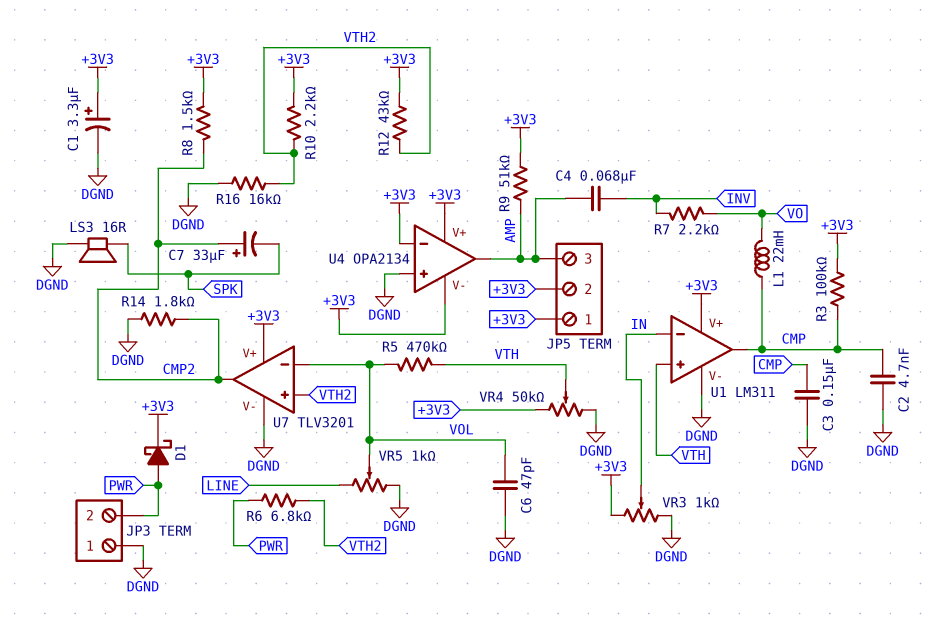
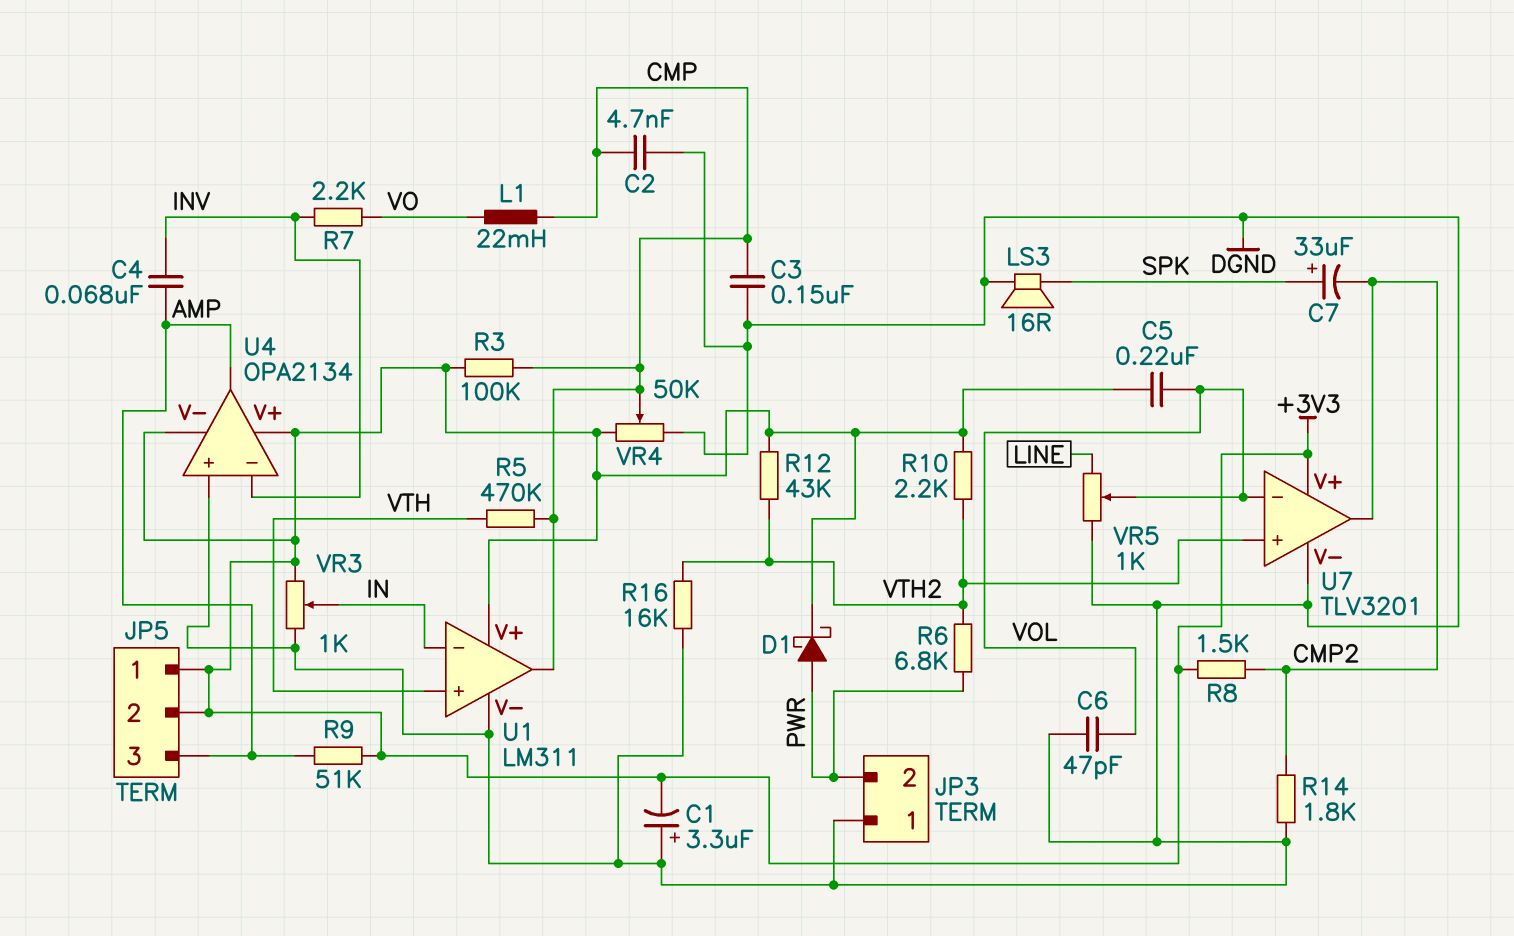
C1: 3.3uF (plus +3V3, minus DGND) -> 3.3uF (plus DGND, minus +3V3)
C5: none -> 220nF (+3V3, VOL)
C7: 33uF (plus CMP2, minus SPK) -> 33uF (plus SPK, minus CMP2)
R5: 470k (VOL, VTH) -> 470k (CMP, VTH)
U4 pin in-: +3V3 -> INV
VR4: 50k (+3V3, DGND, wiper VTH) -> 50k (+3V3, DGND, wiper CMP)

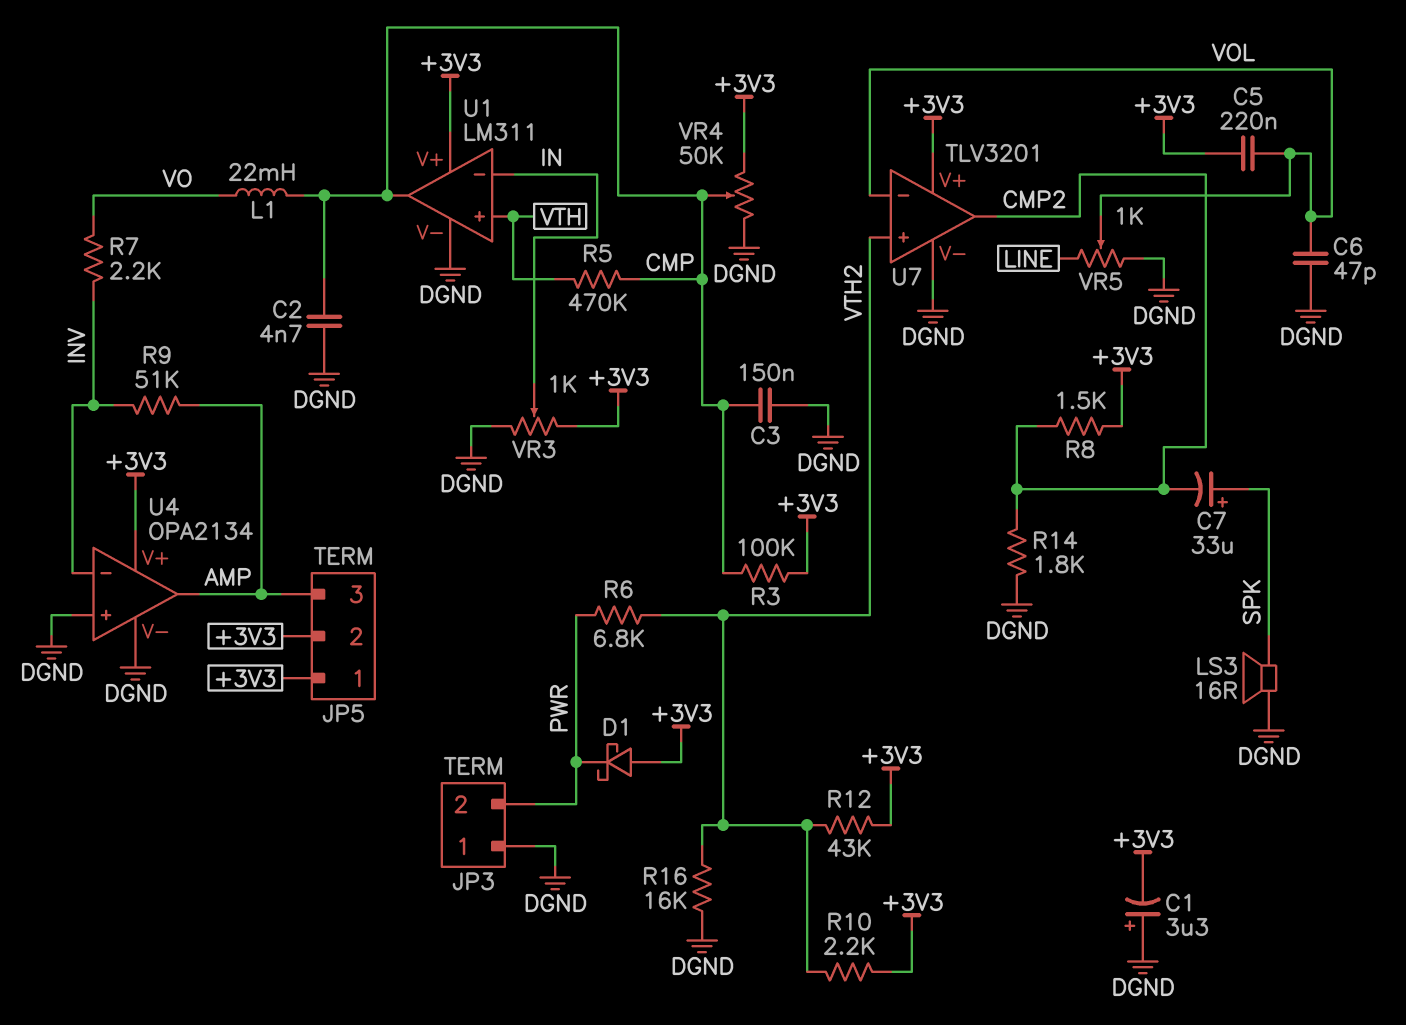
C4: 68nF (AMP, INV) -> none
D1: schottky (A PWR, K +3V3) -> schottky (A +3V3, K PWR)
R9: 51k (+3V3, AMP) -> 51k (AMP, INV)
U4 pin V-: +3V3 -> DGND

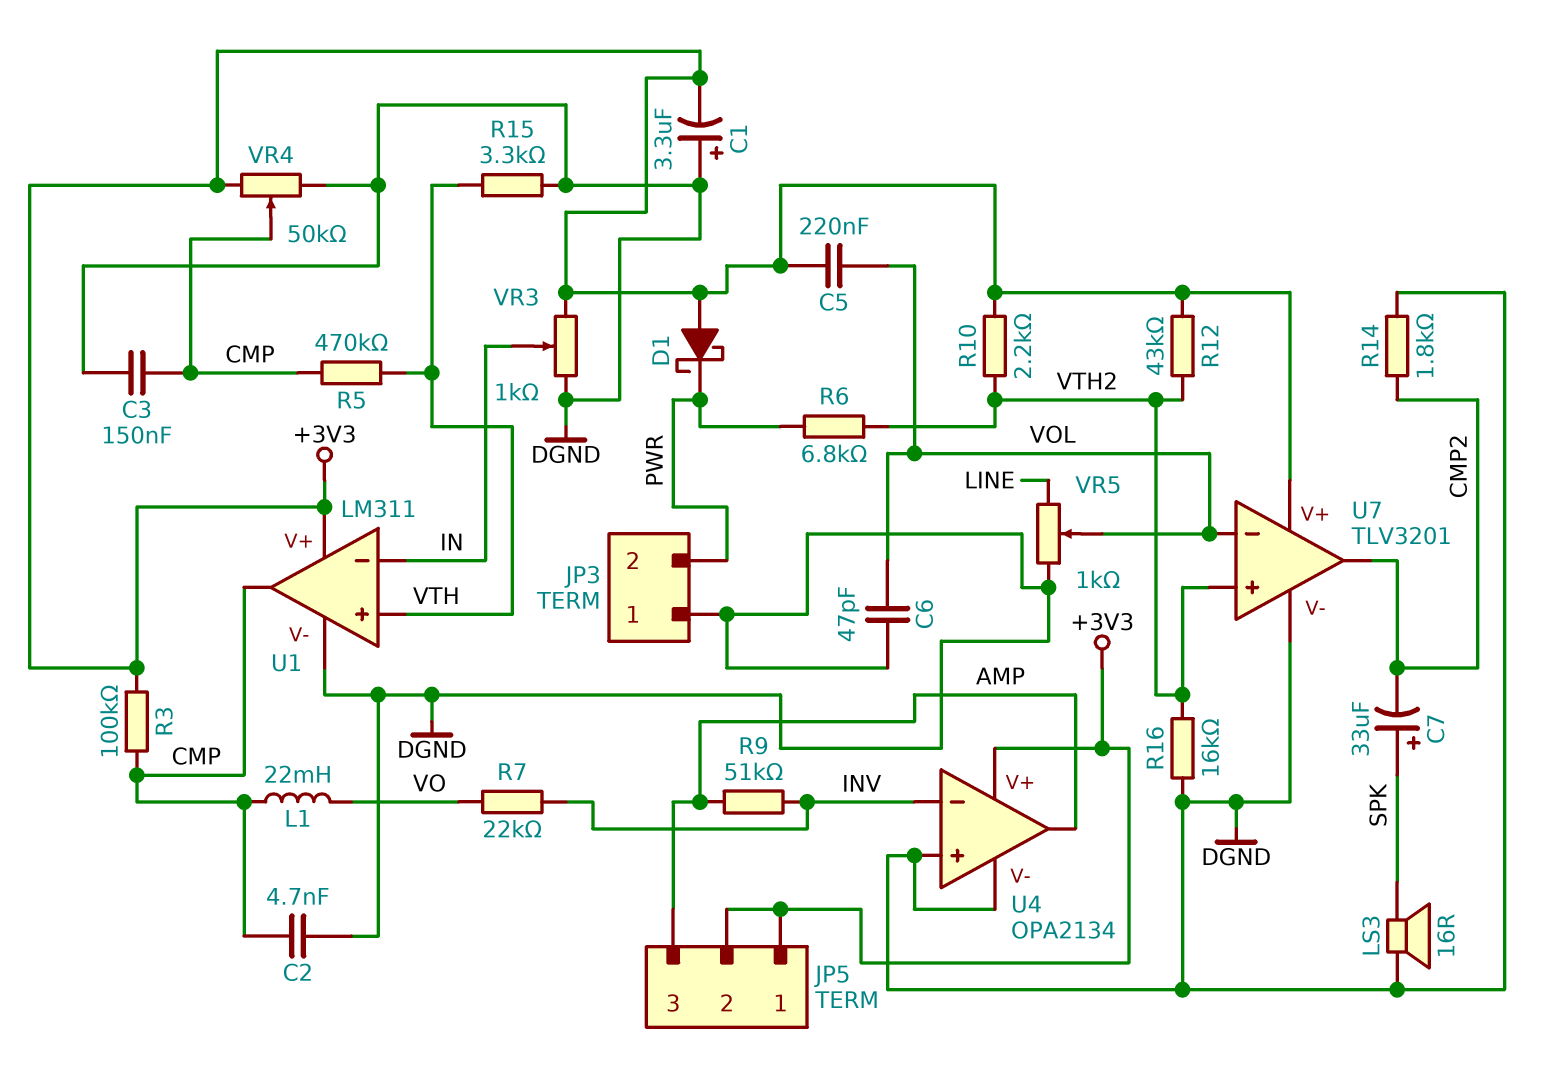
R7: 2.2k (INV, VO) -> 22k (INV, VO)
R8: 1.5k (+3V3, CMP2) -> none
R15: none -> 3.3k (DGND, VTH)

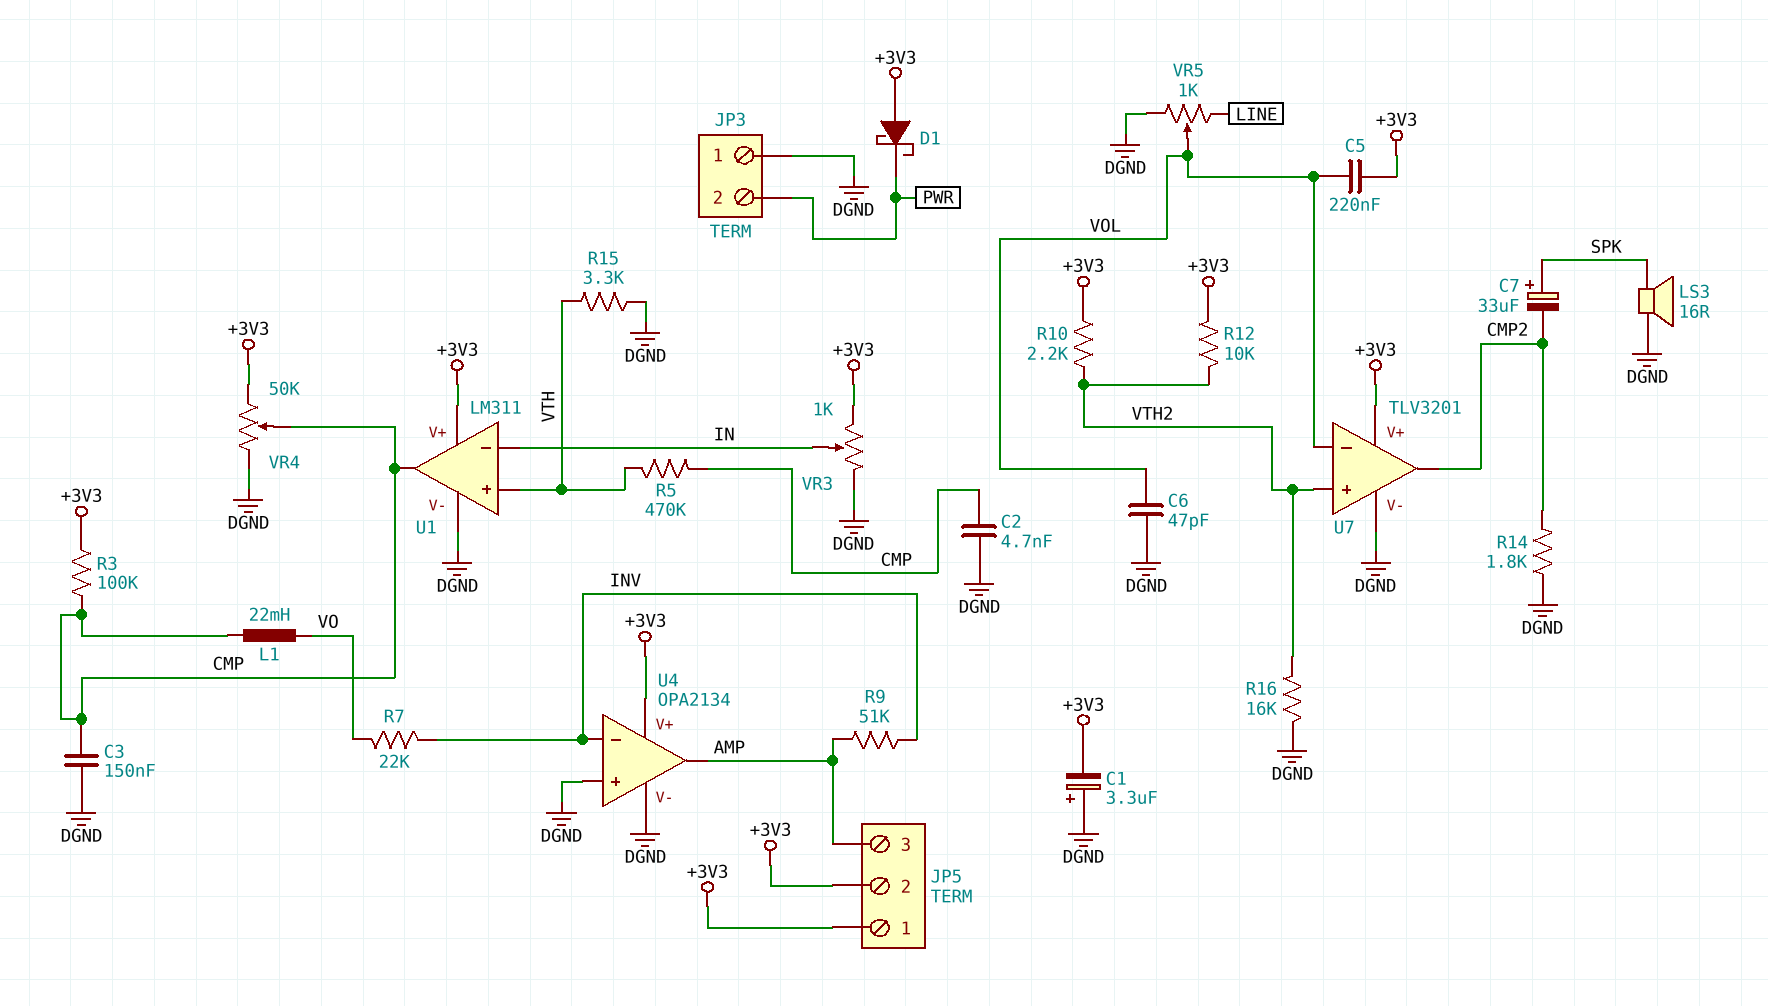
R6: 6.8k (PWR, VTH2) -> none
R12: 43k (+3V3, VTH2) -> 10k (+3V3, VTH2)

